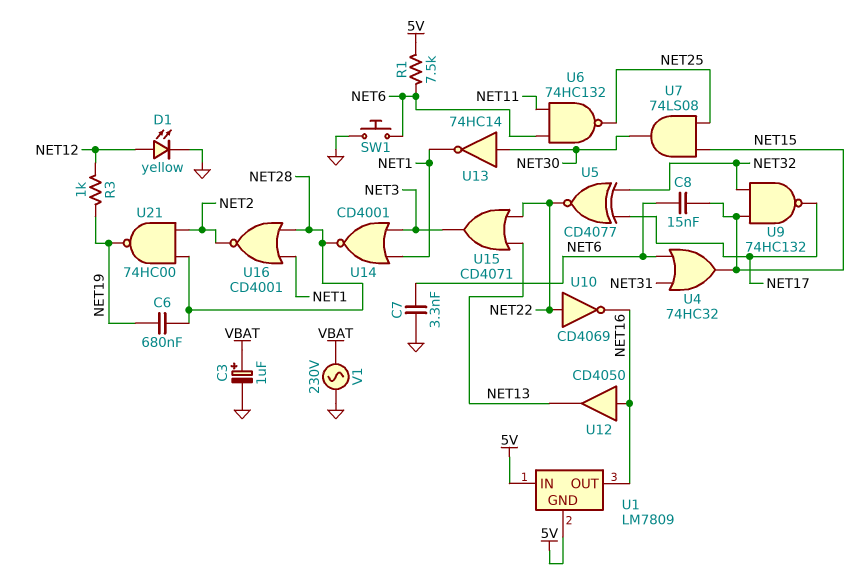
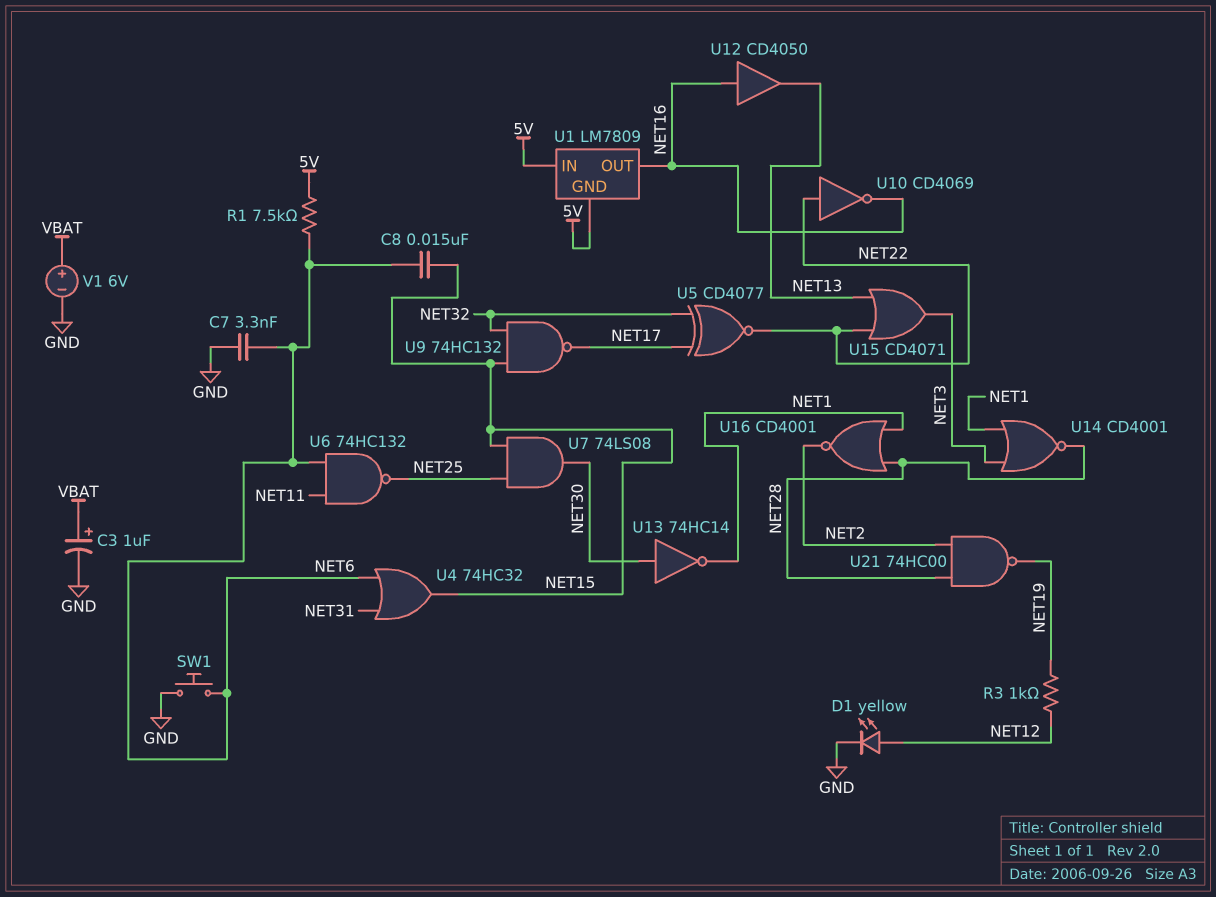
C6: 680nF (NET19, NET28) -> none
V1: AC 230V (GND, VBAT) -> 6V (plus VBAT, minus GND)

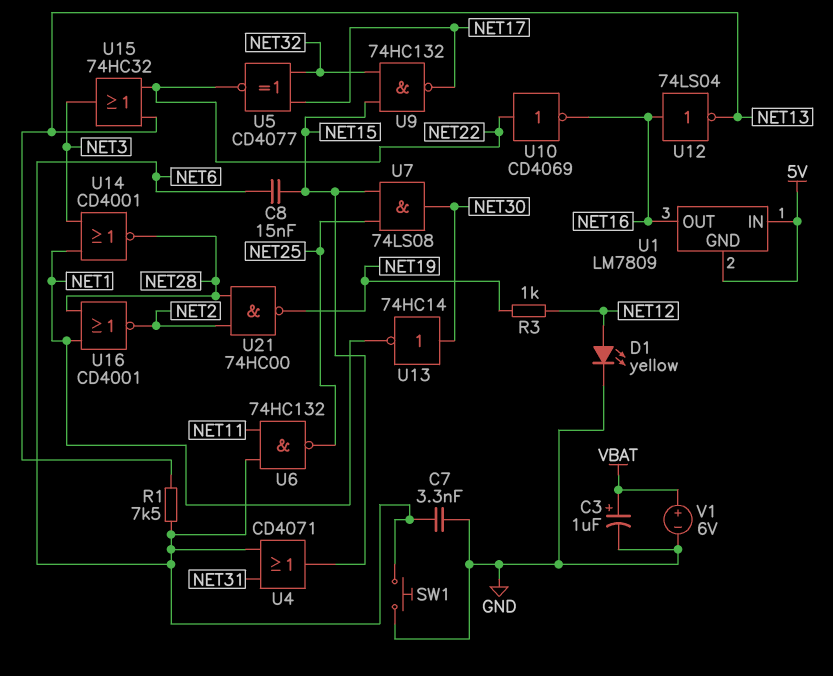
R1: 7.5k (5V, NET6) -> 7.5k (NET6, NET13)
U4: OR 74HC32 (in NET6, in NET31, out NET15) -> OR CD4071 (in NET6, in NET31, out NET15)
U12: buffer CD4050 (in NET16, out NET13) -> NOT 74LS04 (in NET16, out NET13)
U15: OR CD4071 (in NET13, in NET22, out NET3) -> OR 74HC32 (in NET13, in NET22, out NET3)

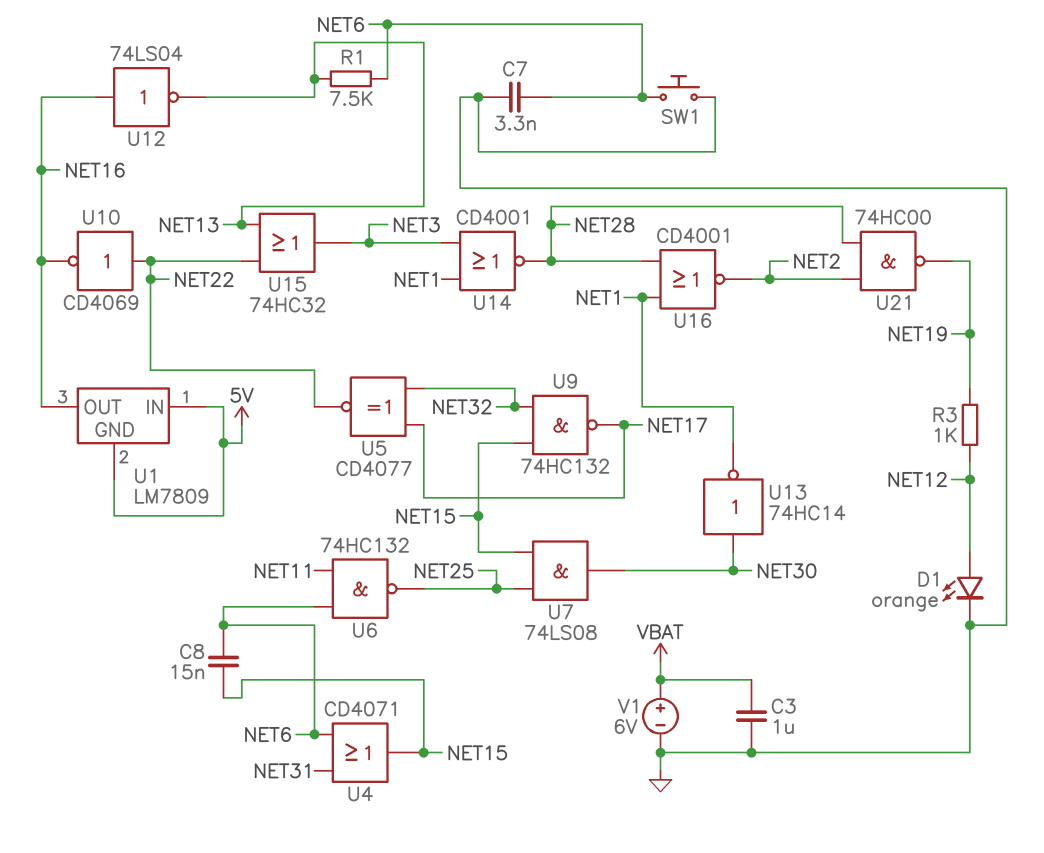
C3: 1uF (plus VBAT, minus GND) -> 1uF (GND, VBAT)
D1: LED yellow (A NET12, K GND) -> LED orange (A NET12, K GND)

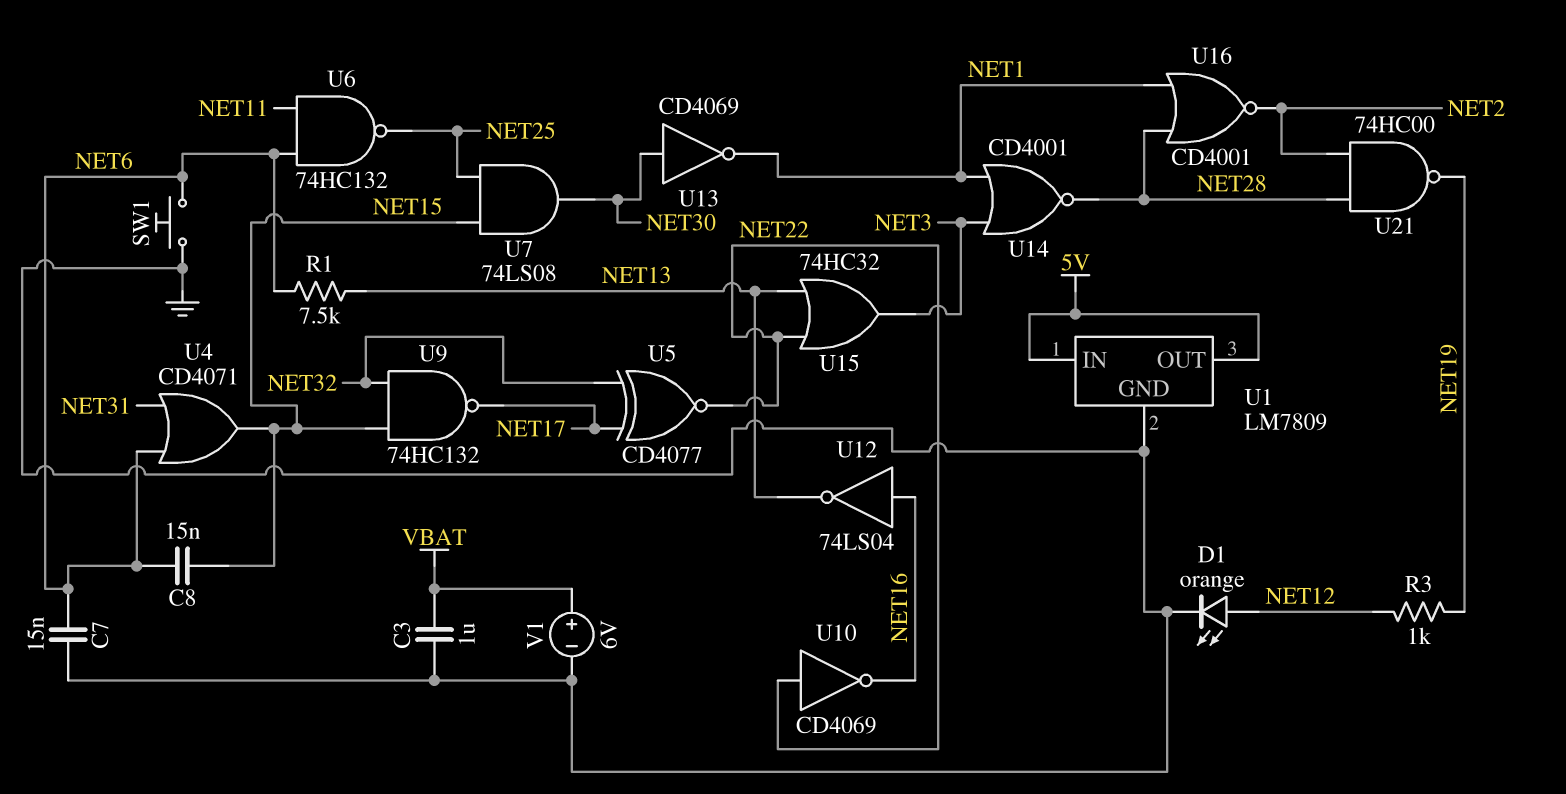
C7: 3.3nF (GND, NET6) -> 15nF (GND, NET6)
U1 pin GND: 5V -> GND
U1 pin OUT: NET16 -> 5V
U13: NOT 74HC14 (in NET30, out NET1) -> NOT CD4069 (in NET30, out NET1)

